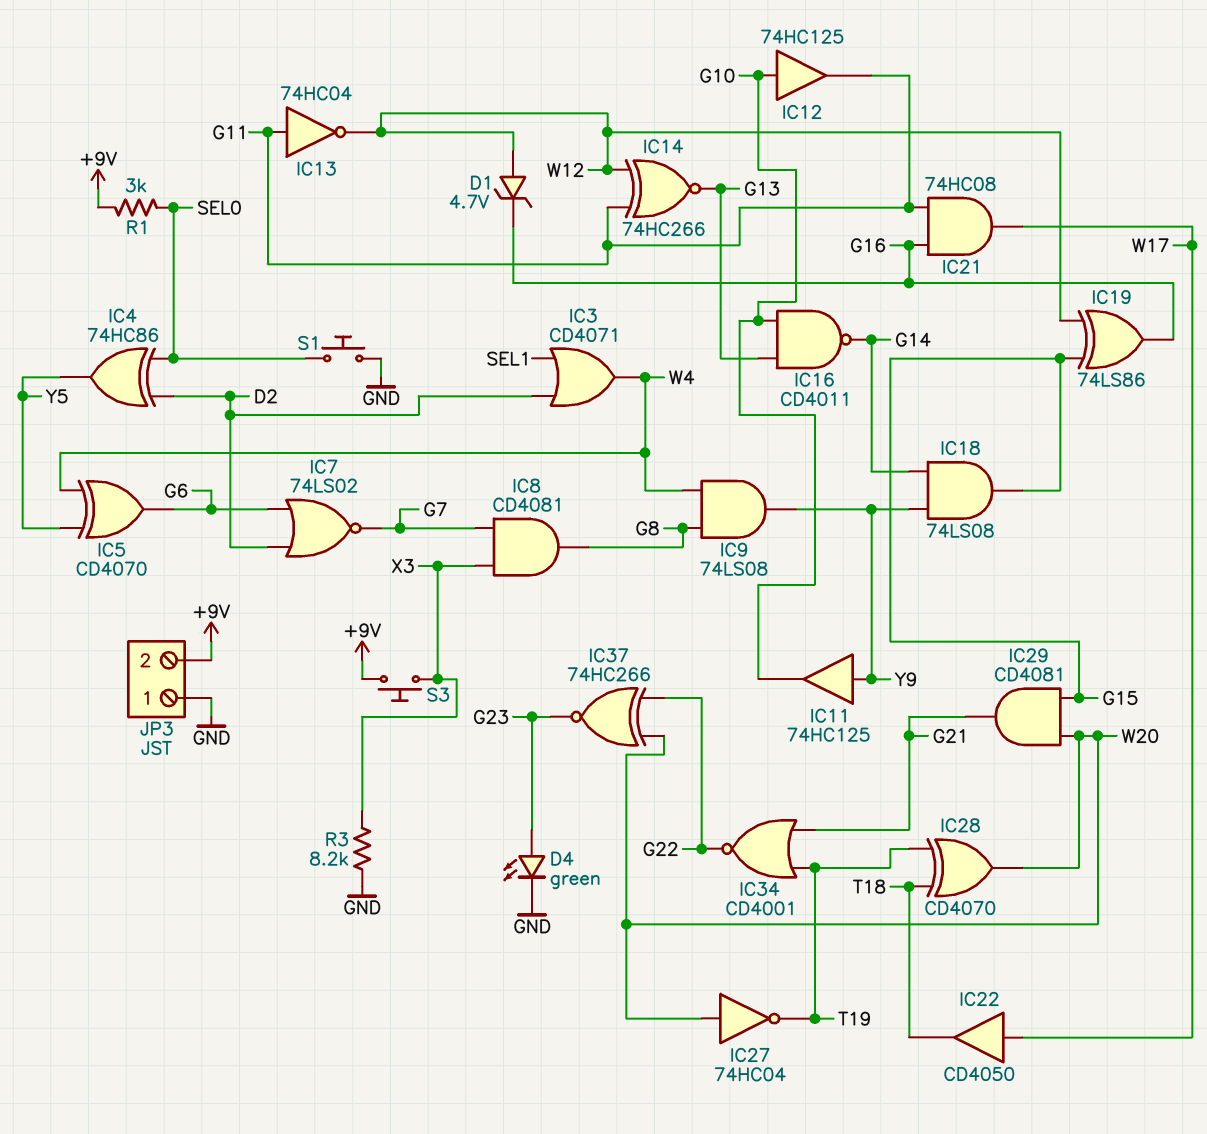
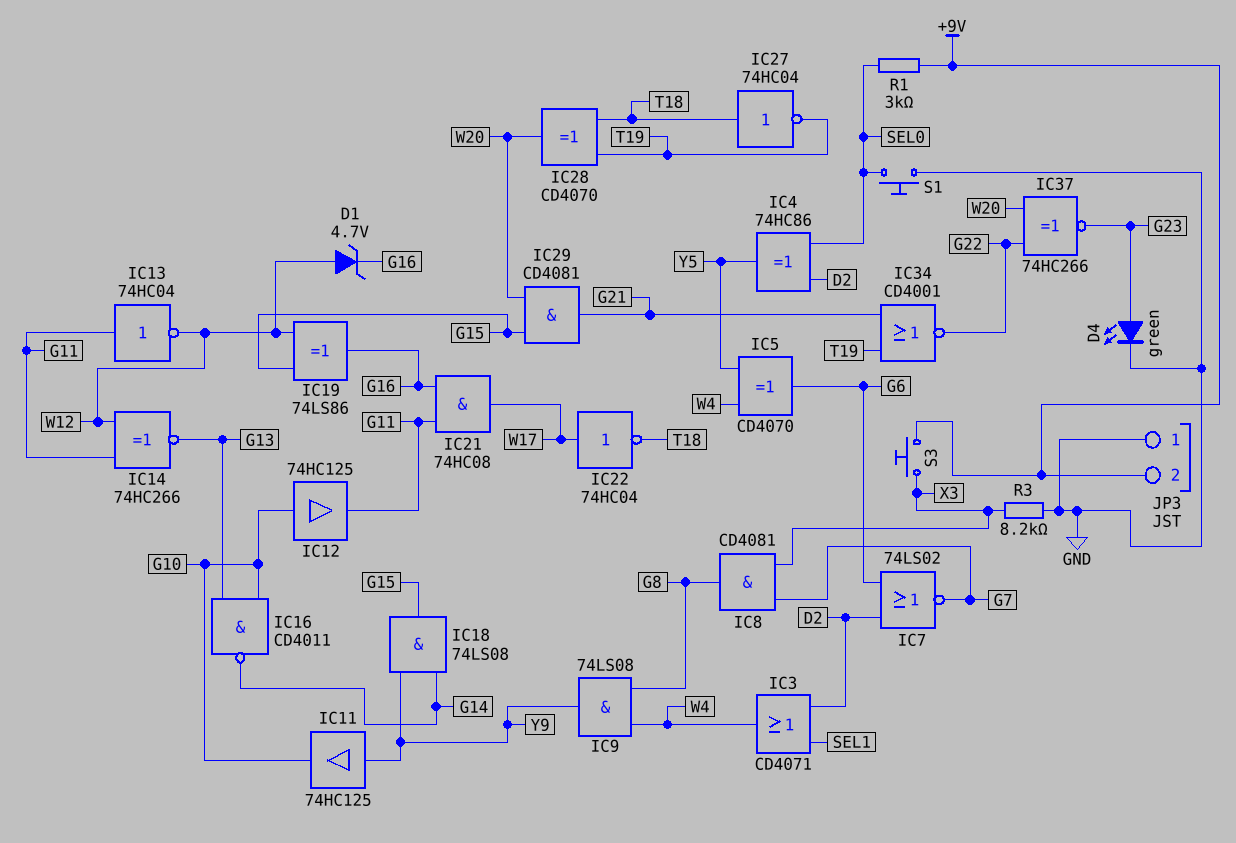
IC22: buffer CD4050 (in W17, out T18) -> NOT 74HC04 (in W17, out T18)
IC27: NOT 74HC04 (in W20, out T19) -> NOT 74HC04 (in T18, out T19)

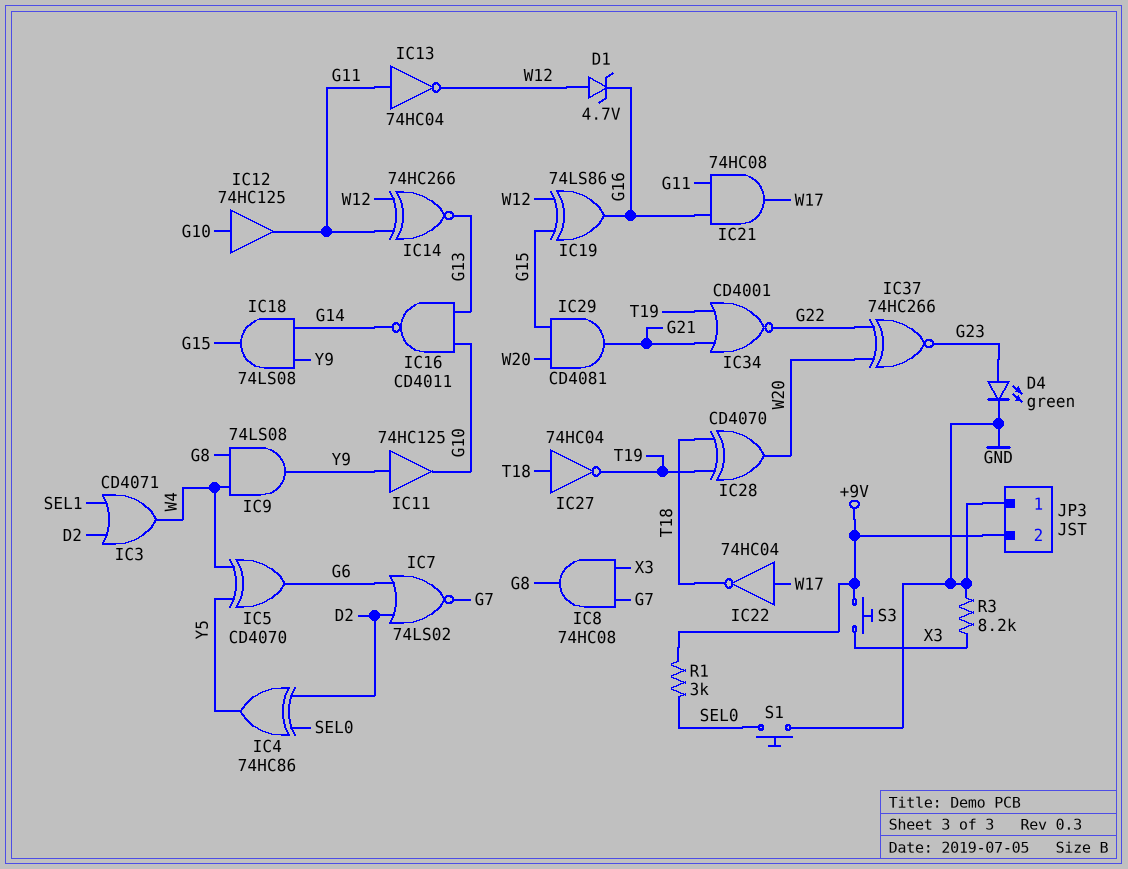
IC8: AND CD4081 (in G7, in X3, out G8) -> AND 74HC08 (in G7, in X3, out G8)

